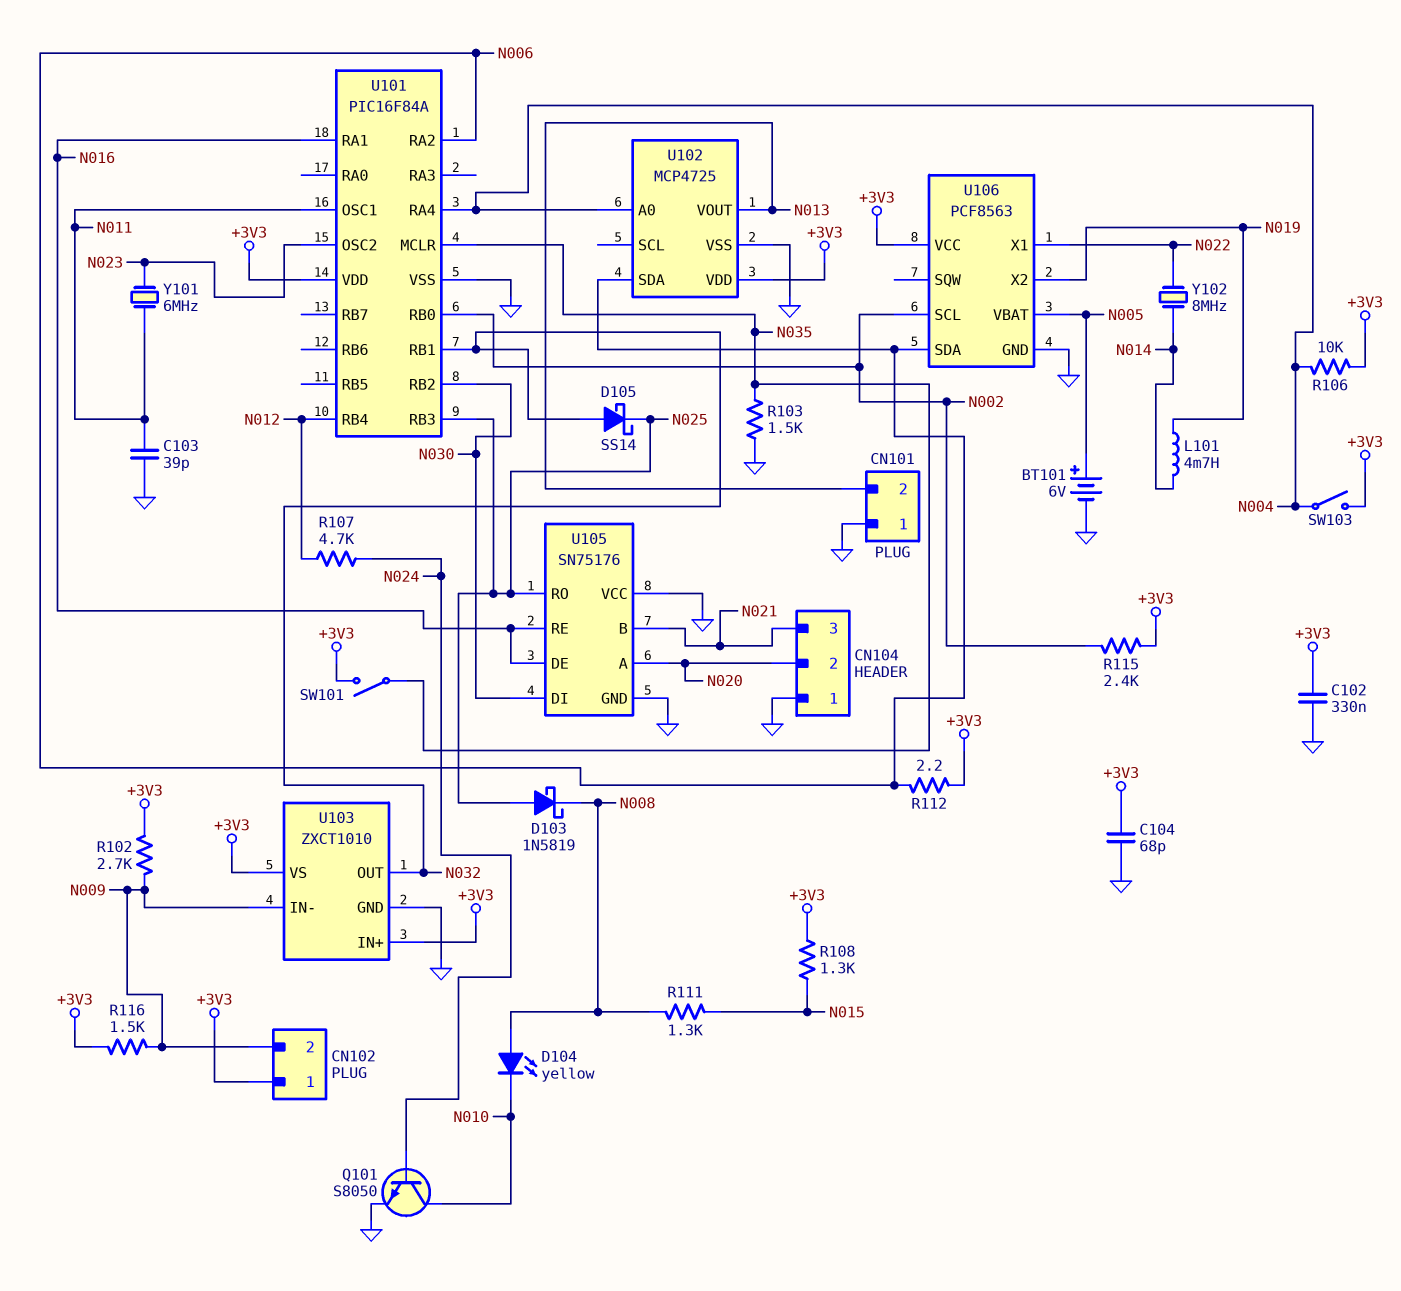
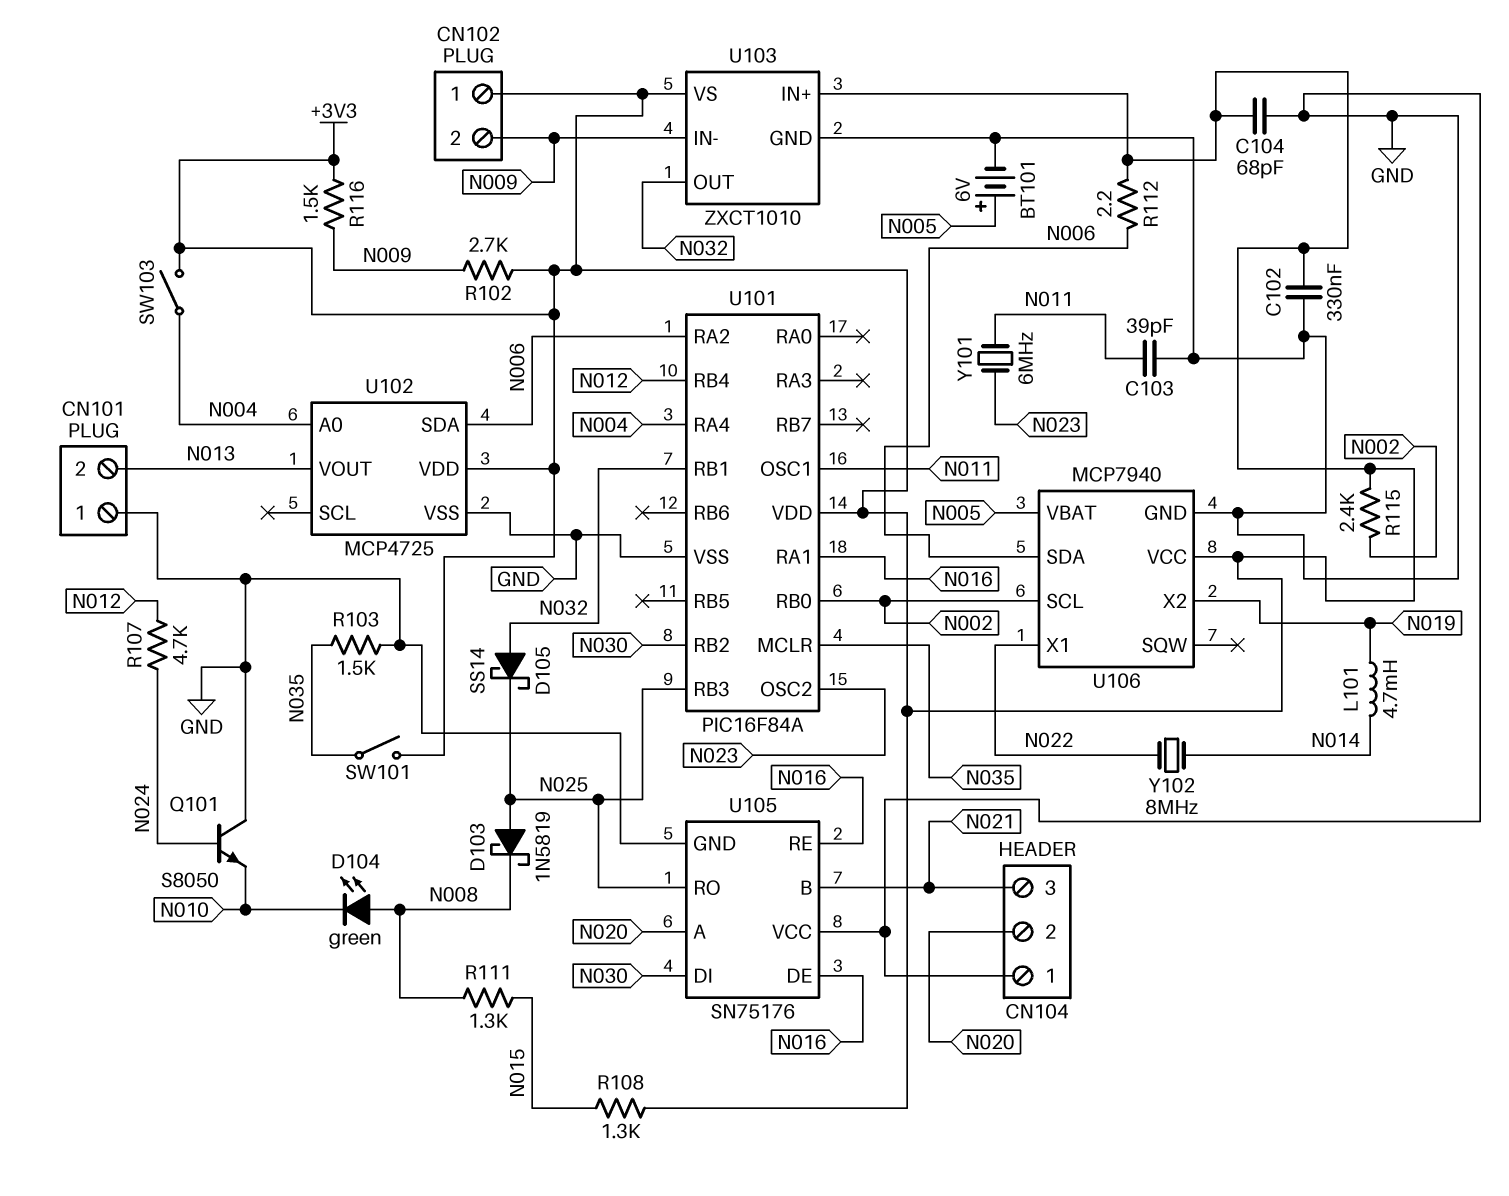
D104: LED yellow (A N008, K N010) -> LED green (A N008, K N010)
Q101: NPN S8050 (B N024, C N010, E GND) -> NPN S8050 (B N024, C GND, E N010)
R106: 10k (+3V3, N004) -> none
U106: PCF8563 -> MCP7940

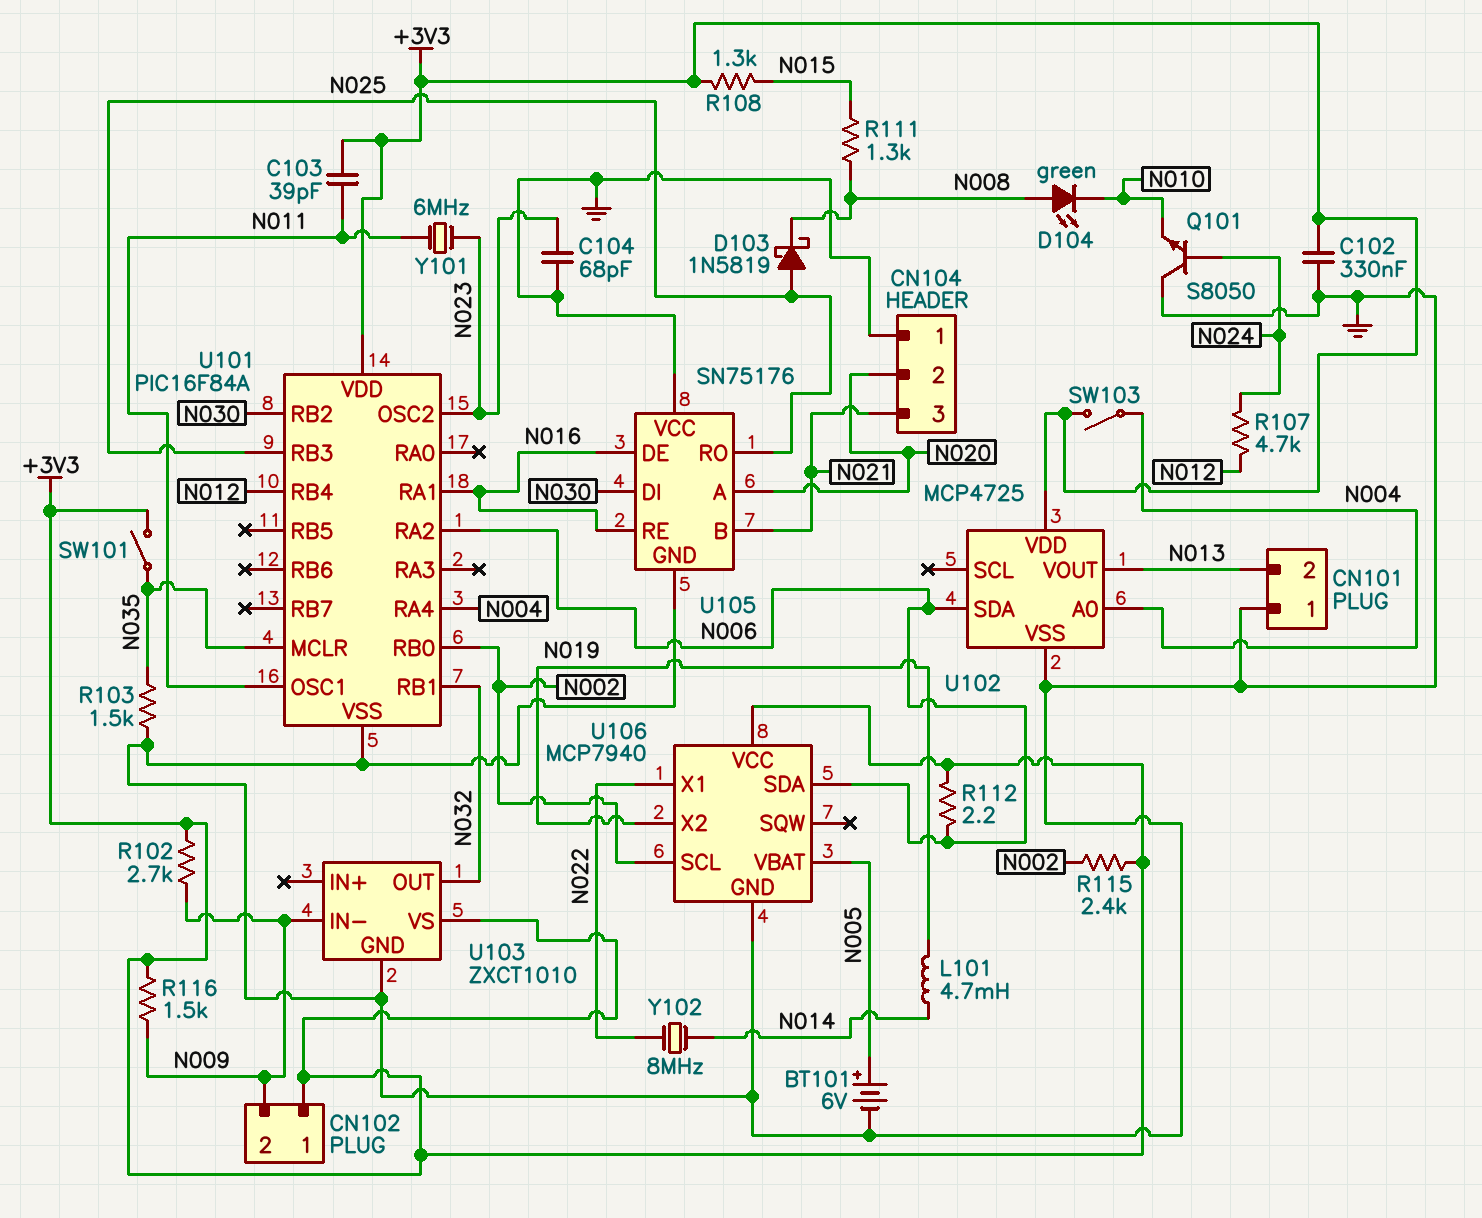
C103: 39pF (GND, N011) -> 39pF (+3V3, N011)
C104: 68pF (+3V3, GND) -> 68pF (GND, N023)
D105: schottky SS14 (A N032, K N025) -> none
U103 pin IN+: +3V3 -> none

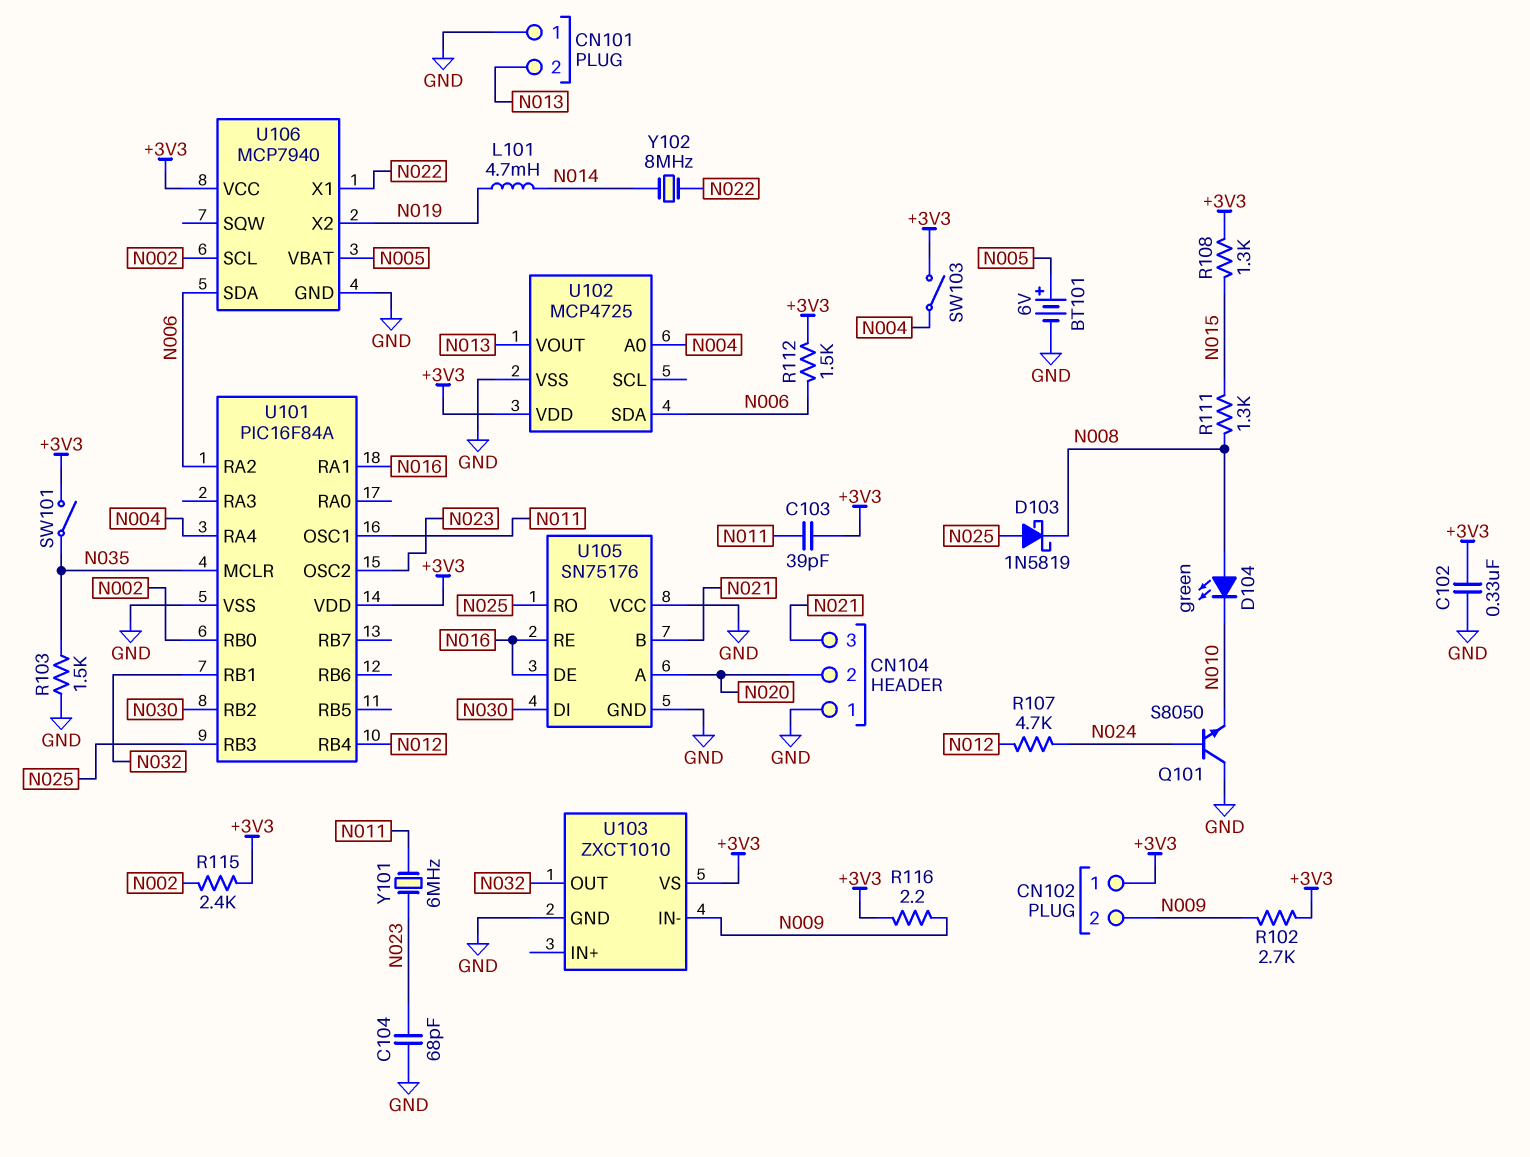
R112: 2.2 (+3V3, N006) -> 1.5k (+3V3, N006)
R116: 1.5k (+3V3, N009) -> 2.2 (+3V3, N009)

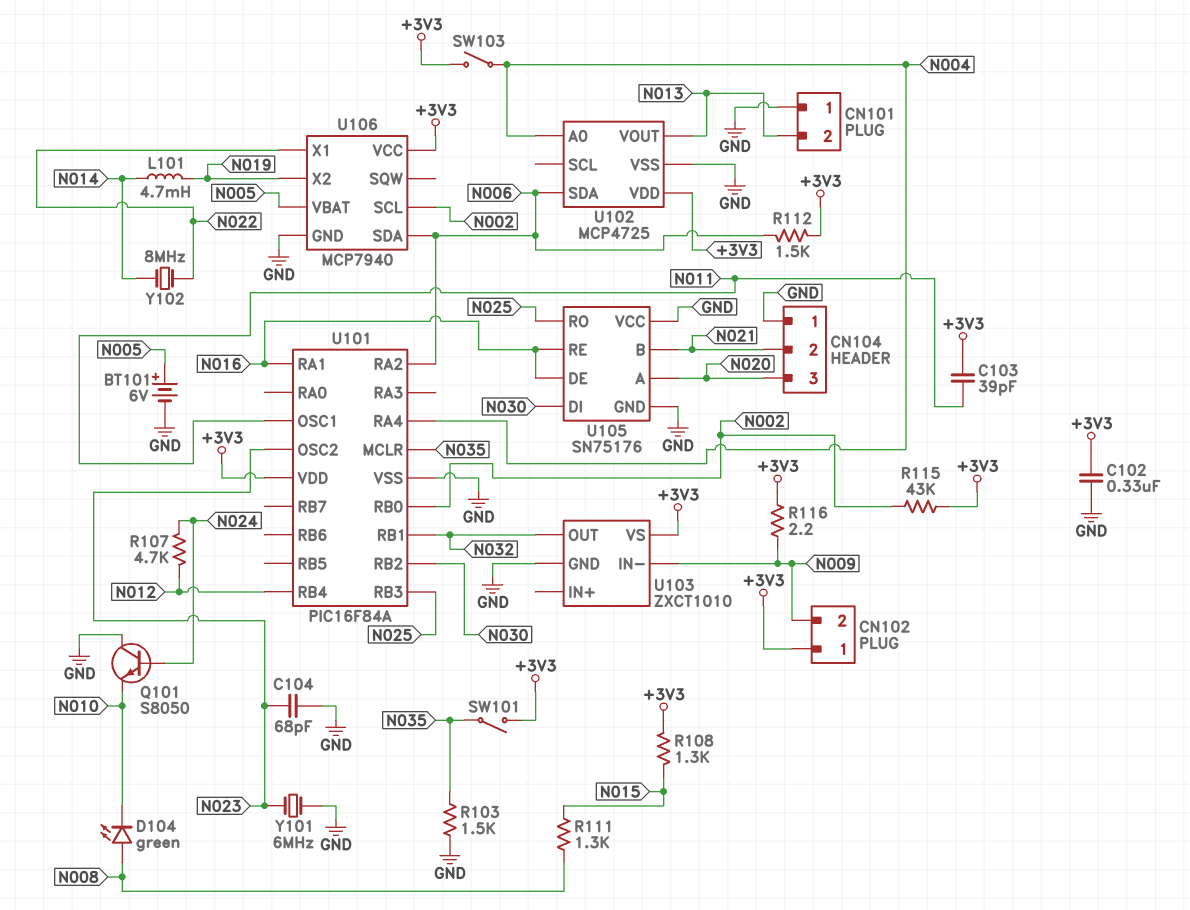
CN104 pin 2: N020 -> N021
CN104 pin 3: N021 -> N020
D103: schottky 1N5819 (A N025, K N008) -> none
R102: 2.7k (+3V3, N009) -> none
R115: 2.4k (+3V3, N002) -> 43k (+3V3, N002)
Y101: 6MHz (N011, N023) -> 6MHz (GND, N023)

